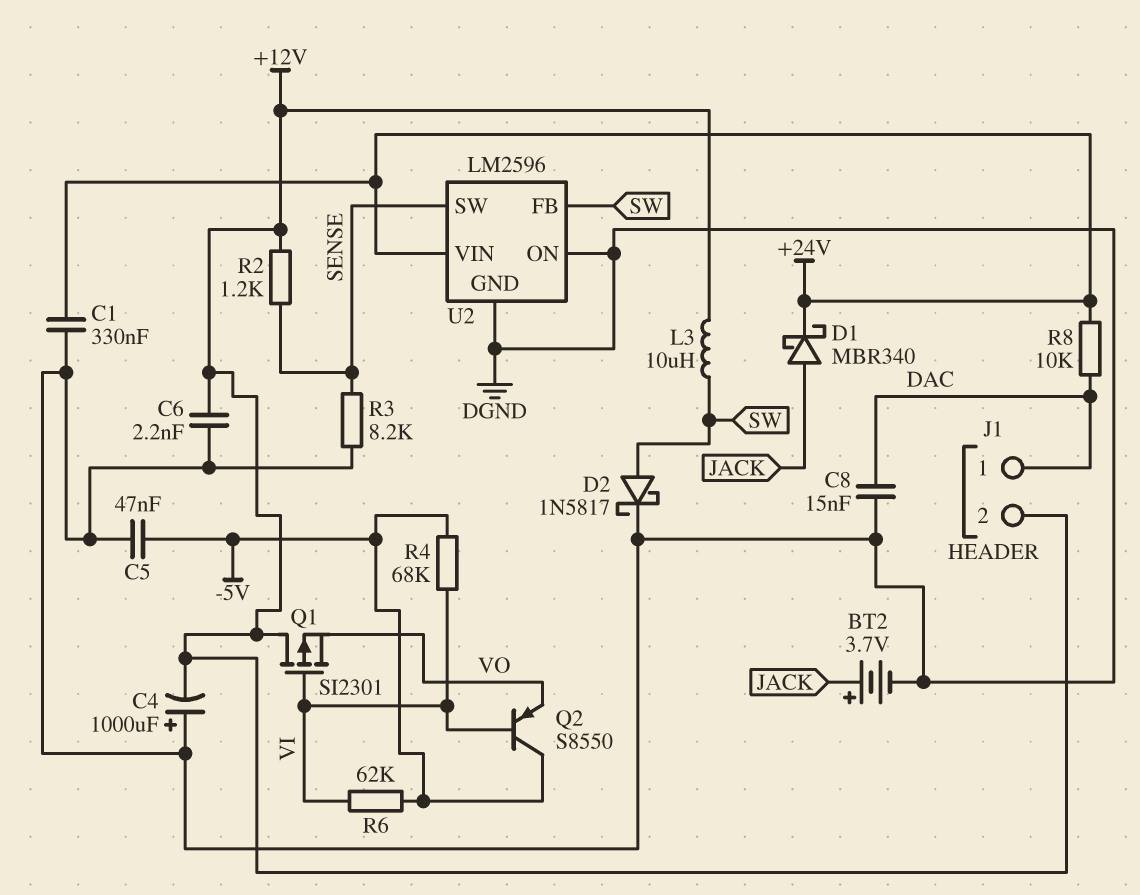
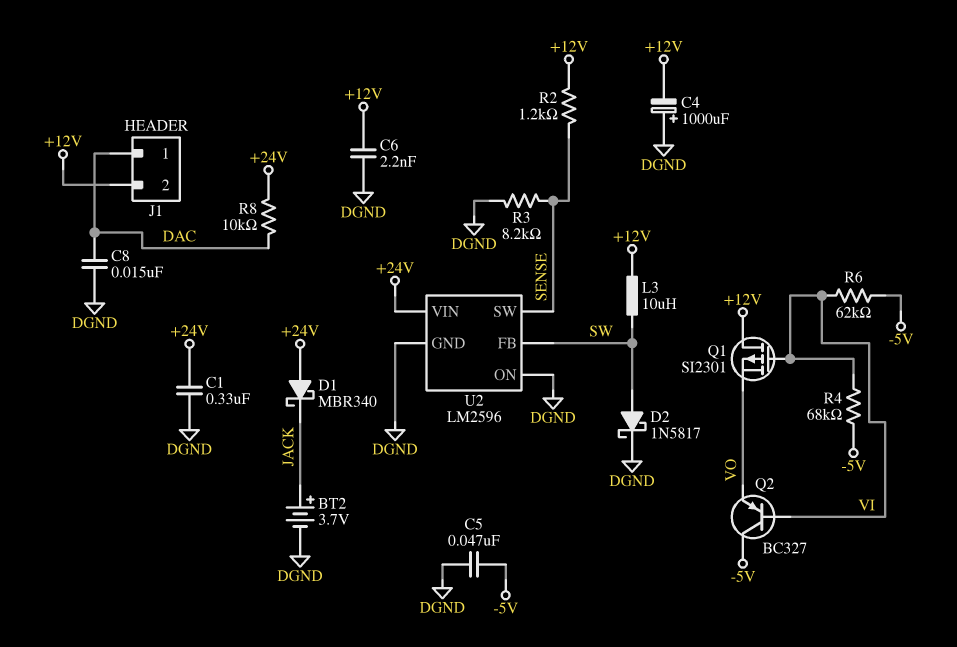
D1: schottky MBR340 (A JACK, K +24V) -> schottky MBR340 (A +24V, K JACK)
Q2: PNP S8550 (B VI, C -5V, E VO) -> PNP BC327 (B VI, C -5V, E VO)

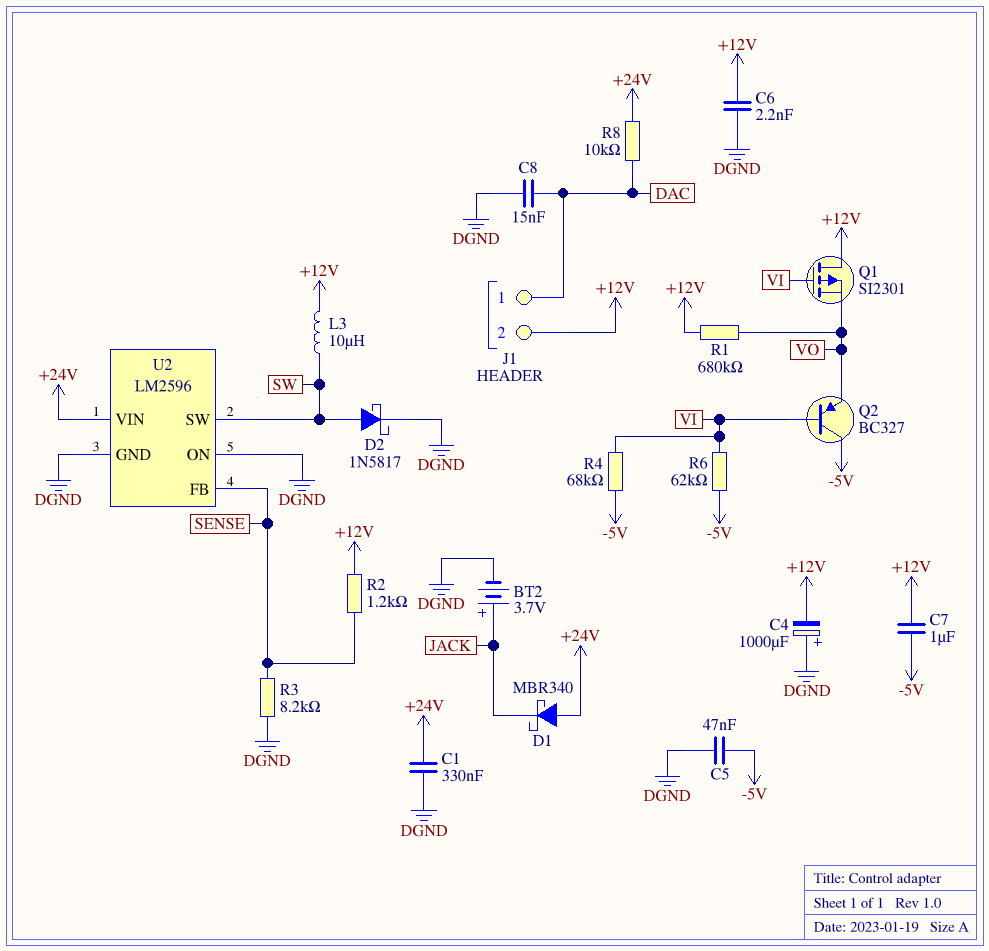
C7: none -> 1uF (+12V, -5V)
R1: none -> 680k (+12V, VO)
U2 pin FB: SW -> SENSE
U2 pin SW: SENSE -> SW

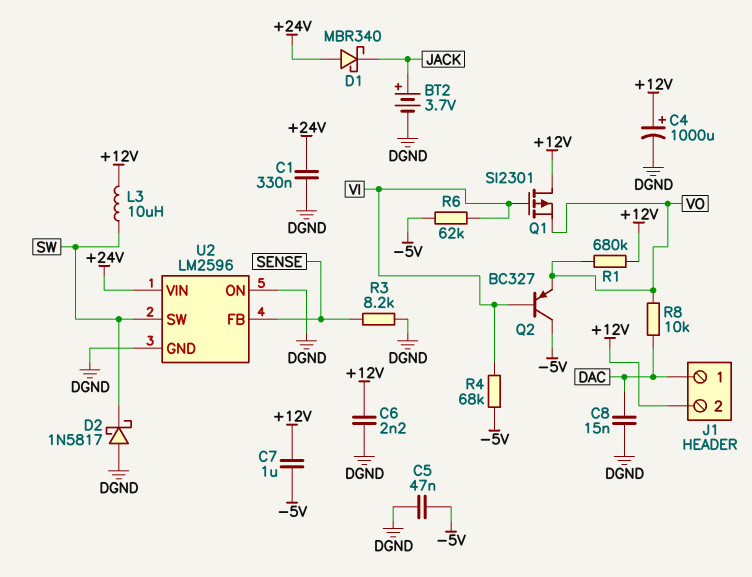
C4: 1000uF (plus DGND, minus +12V) -> 1000uF (plus +12V, minus DGND)
D2: schottky 1N5817 (A SW, K DGND) -> schottky 1N5817 (A DGND, K SW)
R2: 1.2k (+12V, SENSE) -> none
R8: 10k (+24V, DAC) -> 10k (DAC, VO)

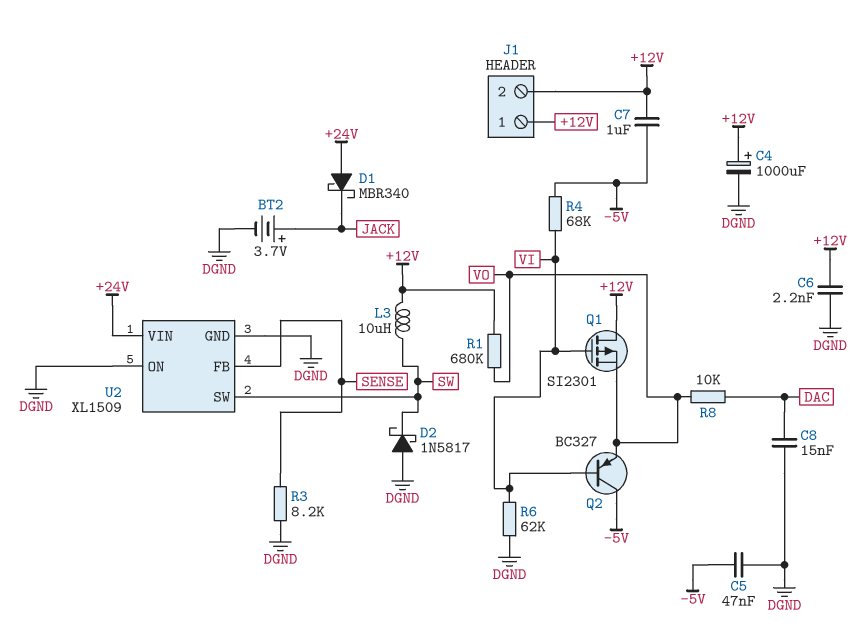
C1: 330nF (+24V, DGND) -> none
J1 pin 1: DAC -> +12V
R6: 62k (-5V, VI) -> 62k (DGND, VI)
U2: LM2596 -> XL1509

